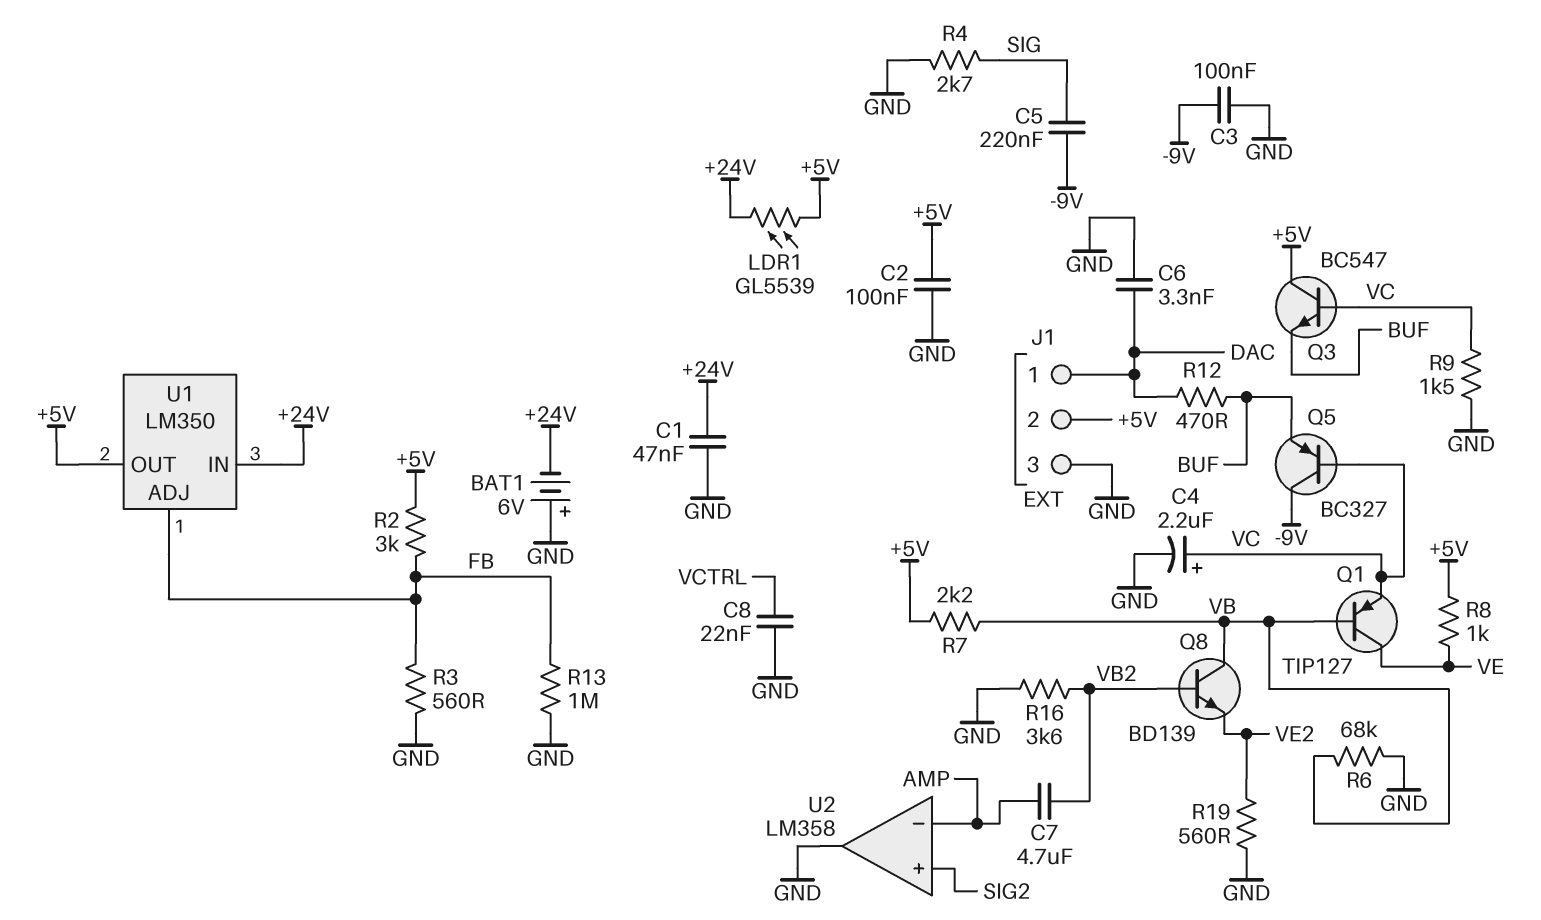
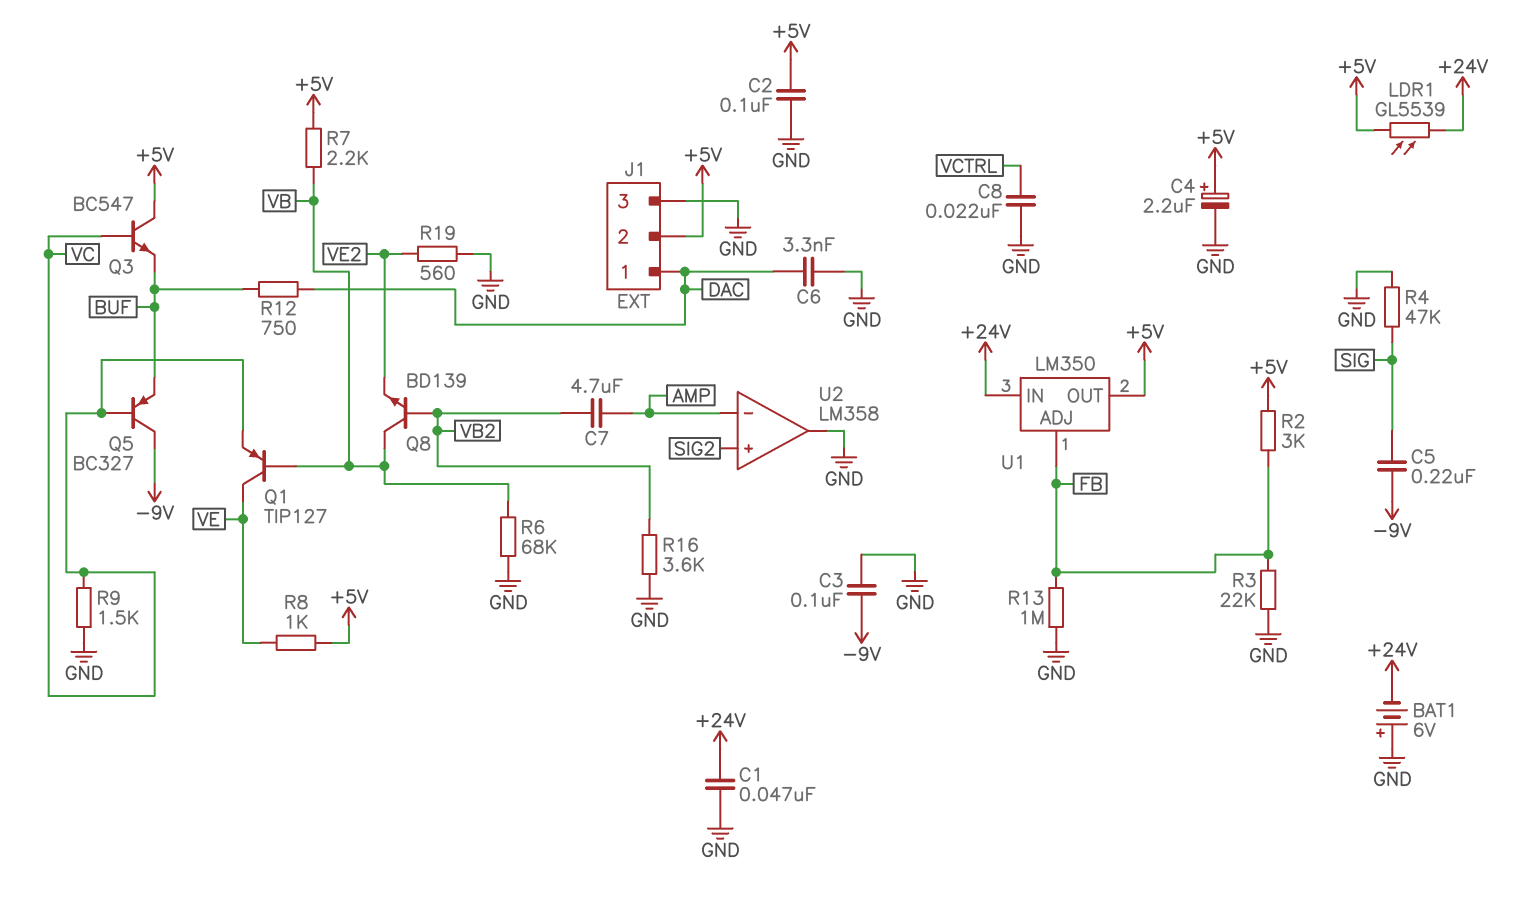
C4: 2.2uF (plus VC, minus GND) -> 2.2uF (plus +5V, minus GND)
R3: 560 (FB, GND) -> 22k (FB, GND)
R4: 2.7k (GND, SIG) -> 47k (GND, SIG)
R12: 470 (BUF, DAC) -> 750 (BUF, DAC)

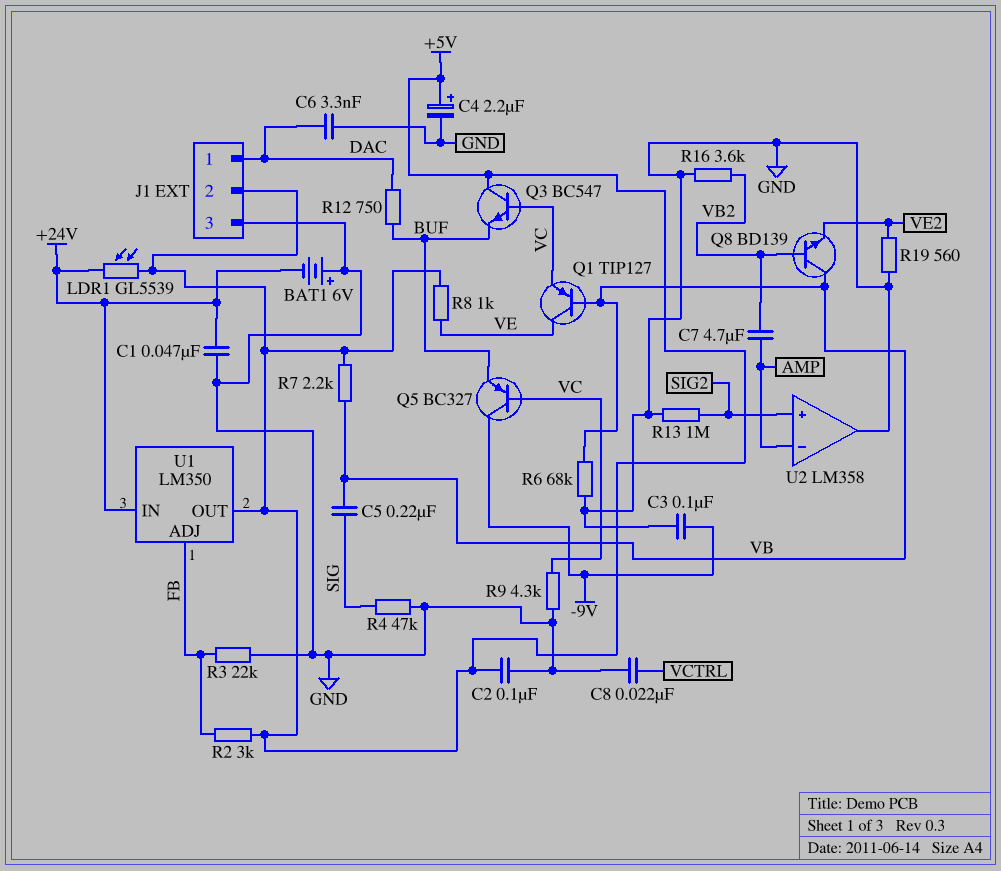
C5: 220nF (-9V, SIG) -> 220nF (SIG, VB)
R9: 1.5k (GND, VC) -> 4.3k (GND, VC)
R13: 1M (FB, GND) -> 1M (GND, SIG2)

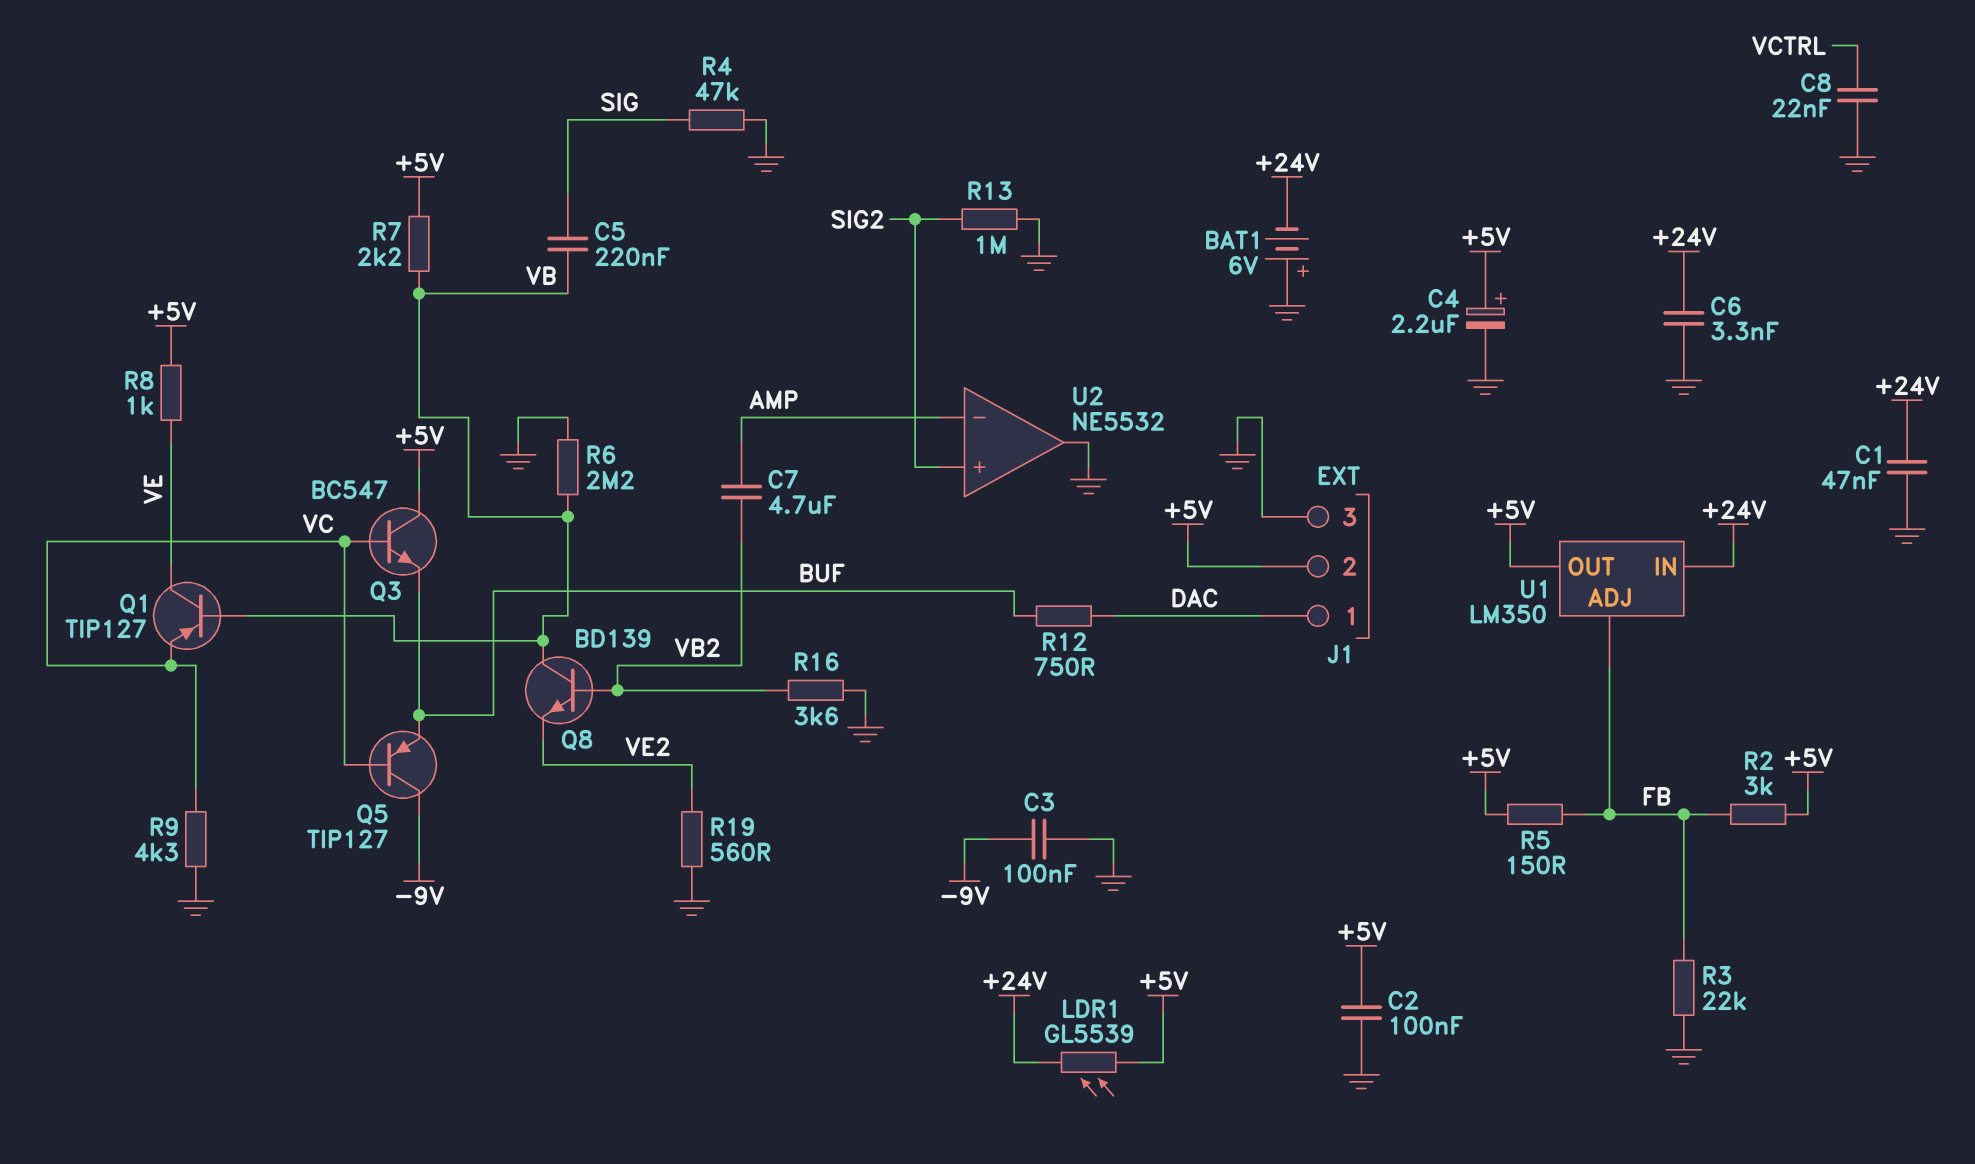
C6: 3.3nF (DAC, GND) -> 3.3nF (+24V, GND)
Q5: PNP BC327 (B VC, C -9V, E BUF) -> PNP TIP127 (B VC, C -9V, E BUF)
R5: none -> 150 (+5V, FB)
R6: 68k (GND, VB) -> 2.2M (GND, VB)
U2: LM358 -> NE5532

